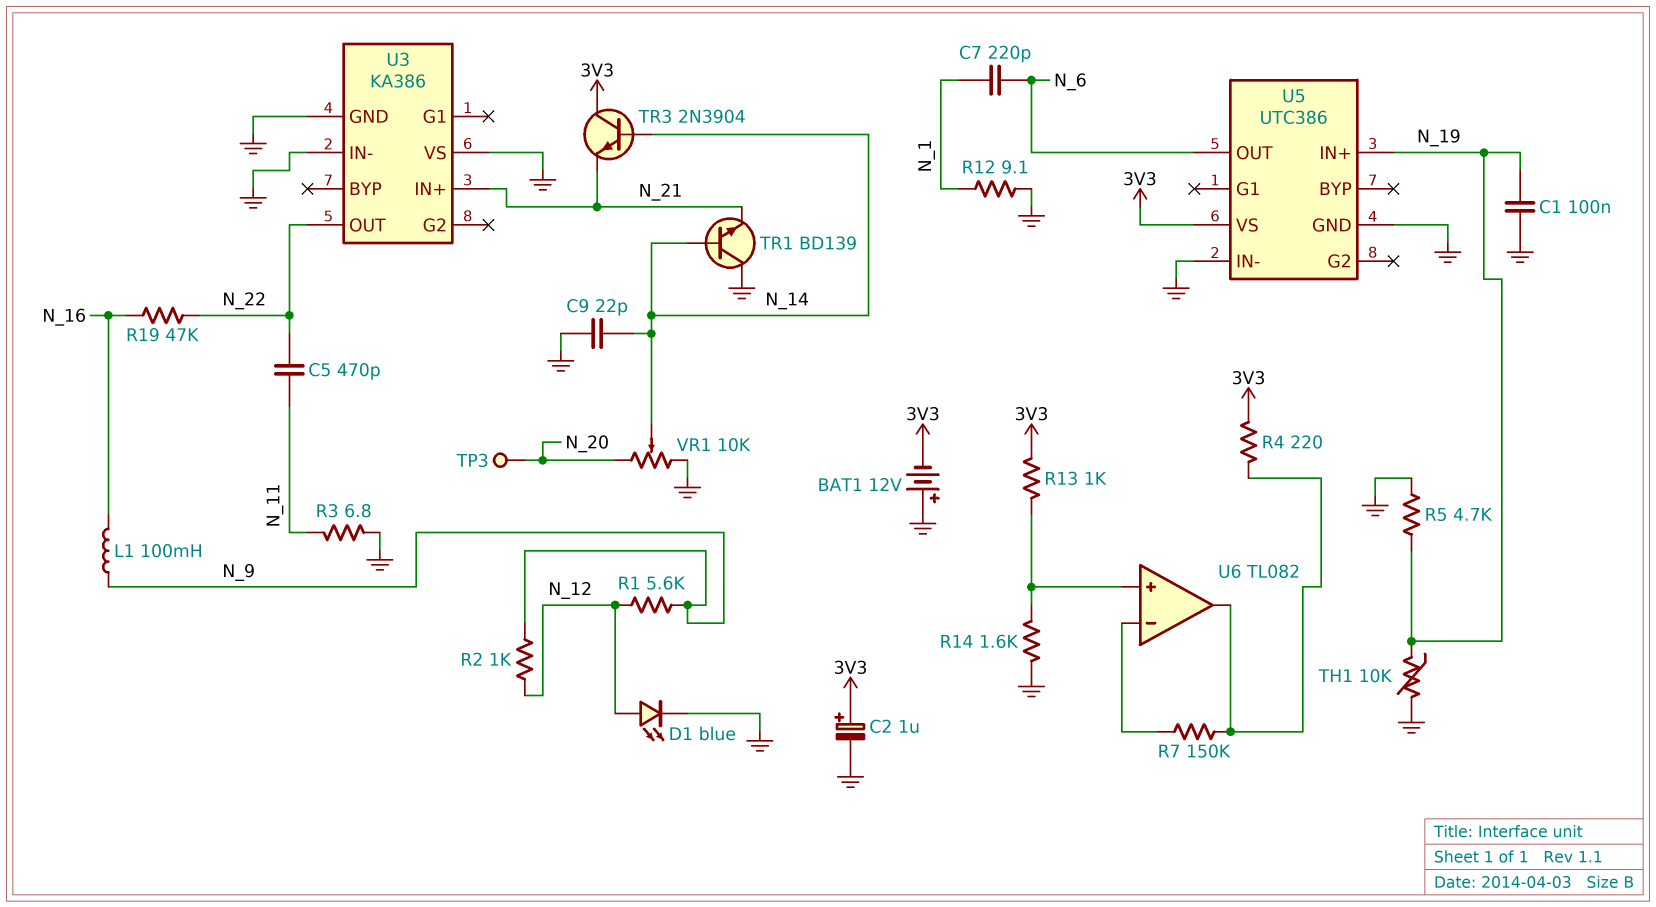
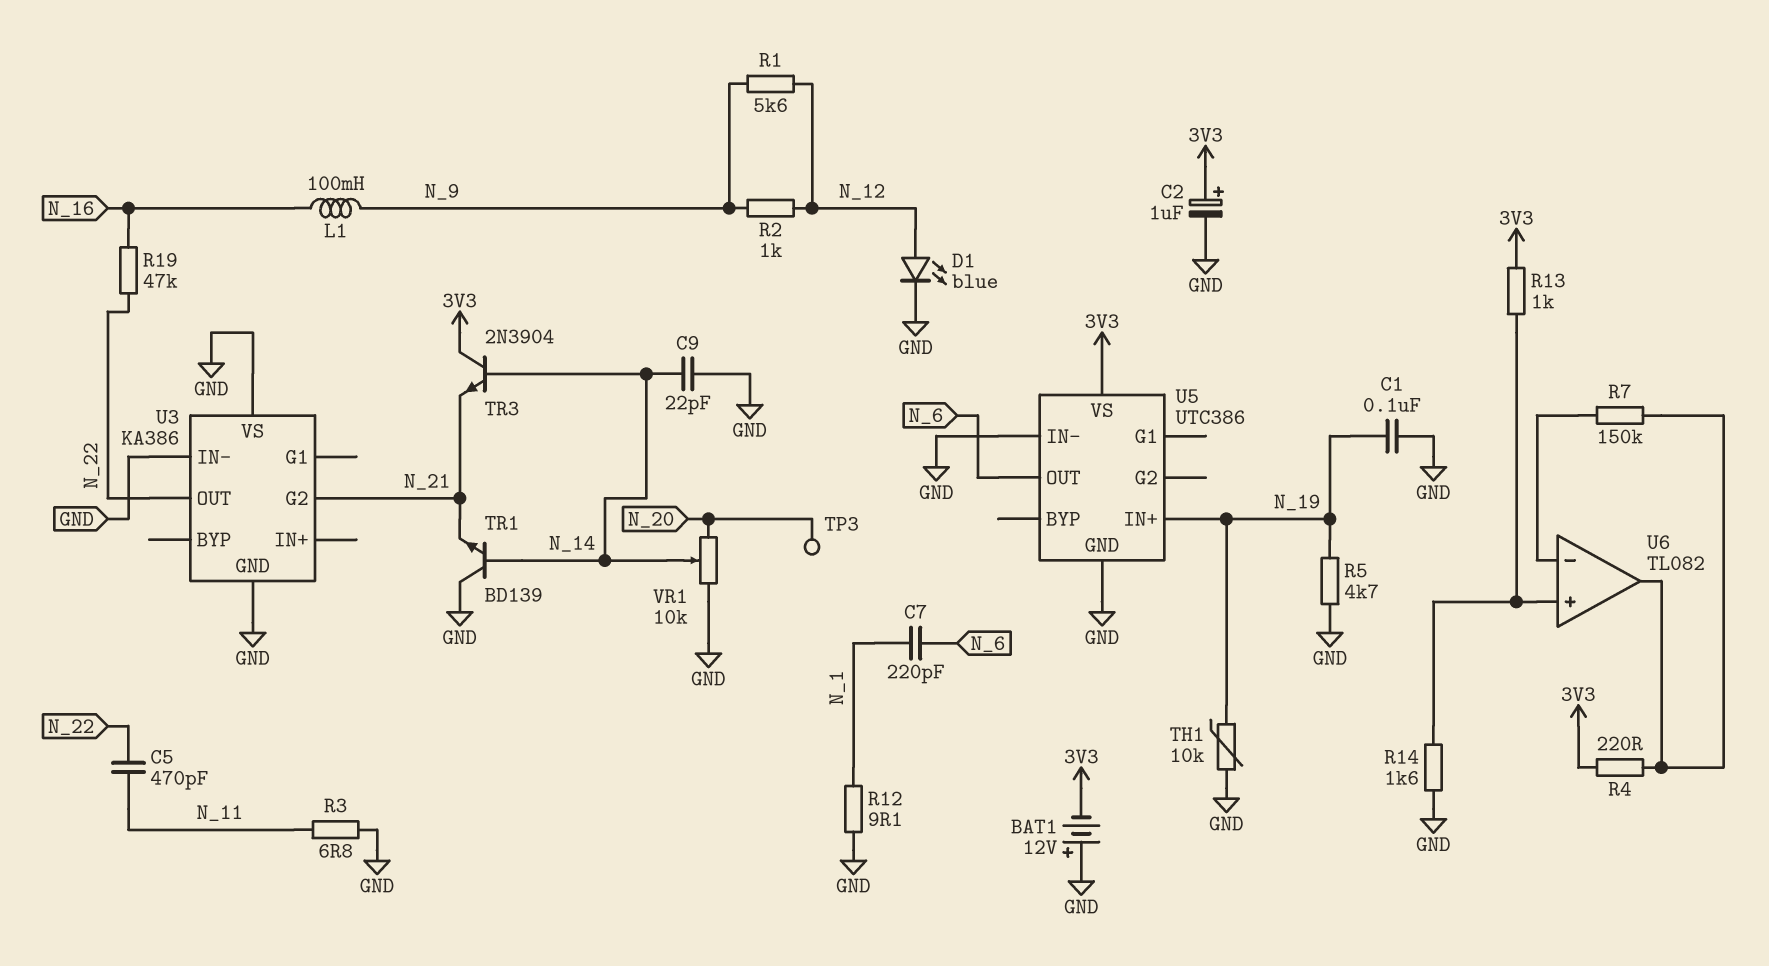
U3 pin G2: none -> N_21
U3 pin IN+: N_21 -> none

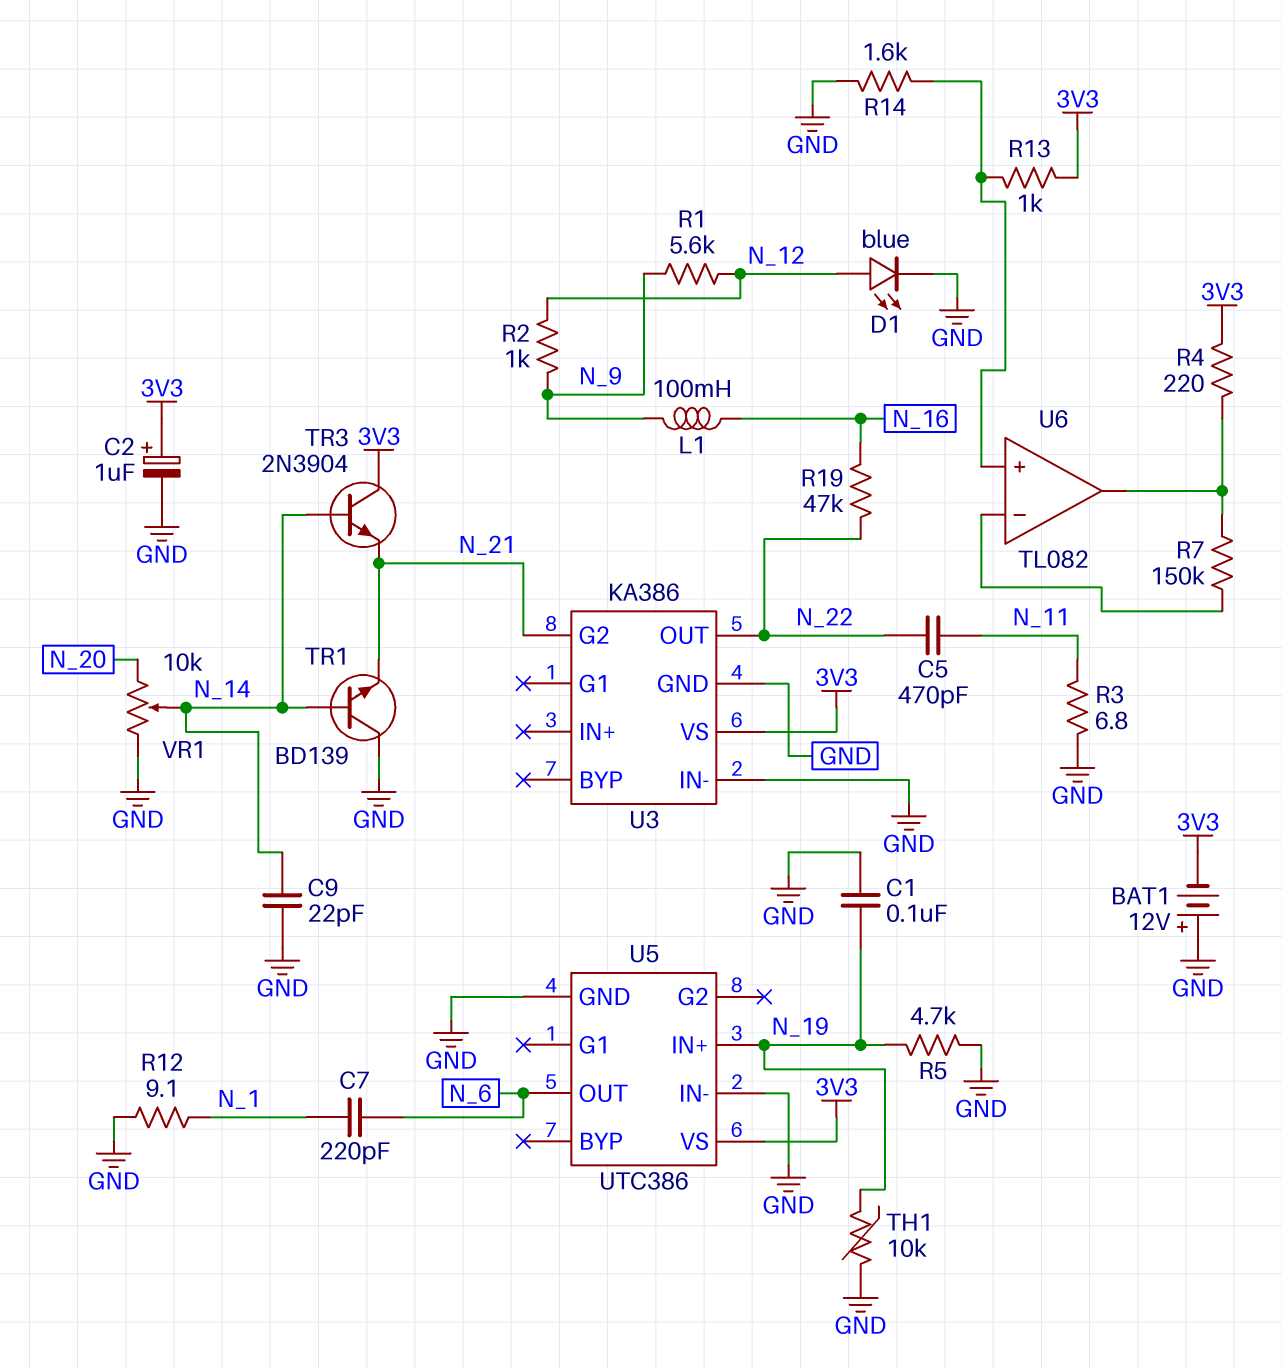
TP3: test point (N_20) -> none
U3 pin VS: GND -> 3V3

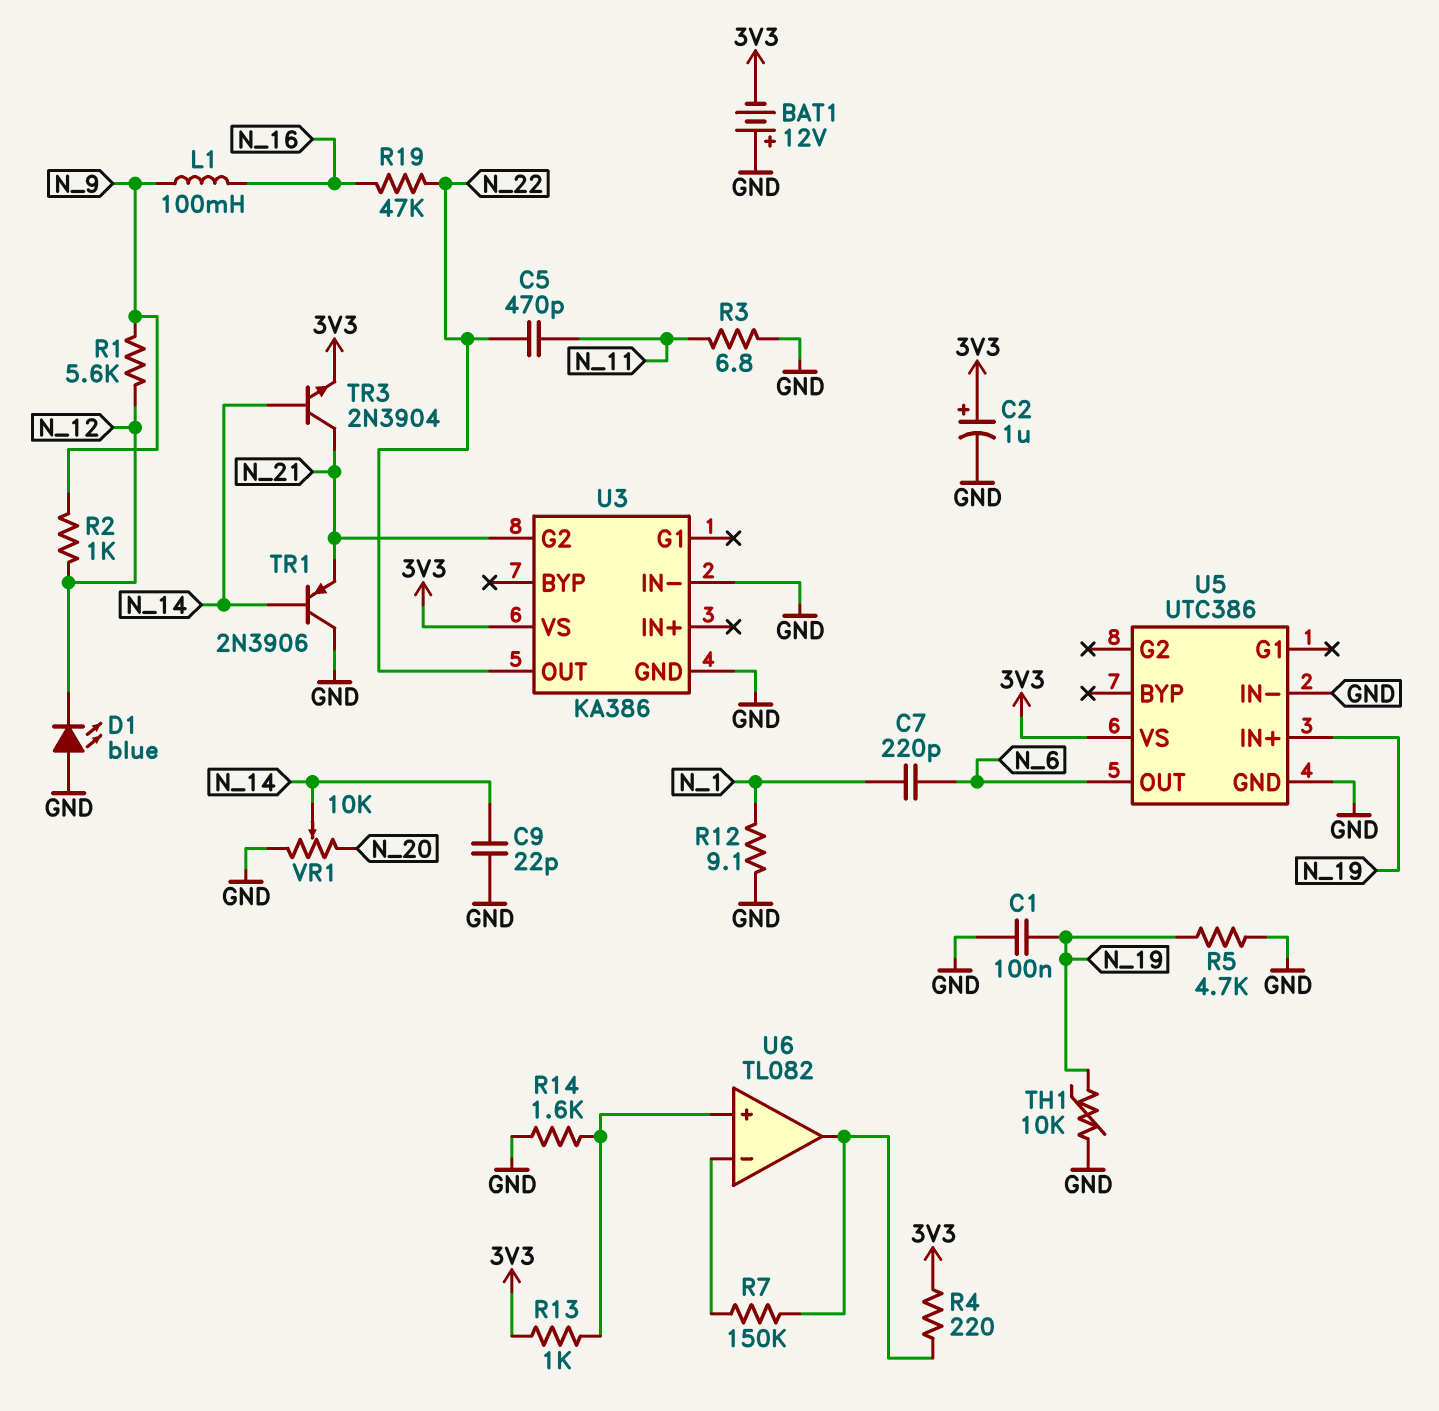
D1: LED blue (A N_12, K GND) -> LED blue (A GND, K N_12)
TR1: NPN BD139 (B N_14, C GND, E N_21) -> PNP 2N3906 (B N_14, C GND, E N_21)
TR3: NPN 2N3904 (B N_14, C 3V3, E N_21) -> NPN 2N3904 (B N_14, C N_21, E 3V3)

